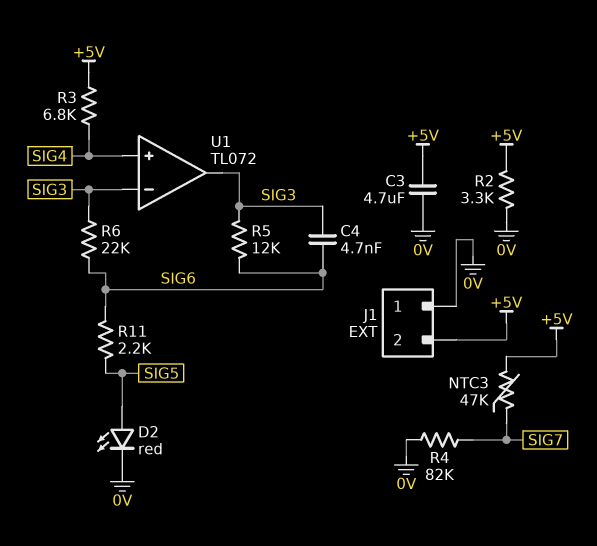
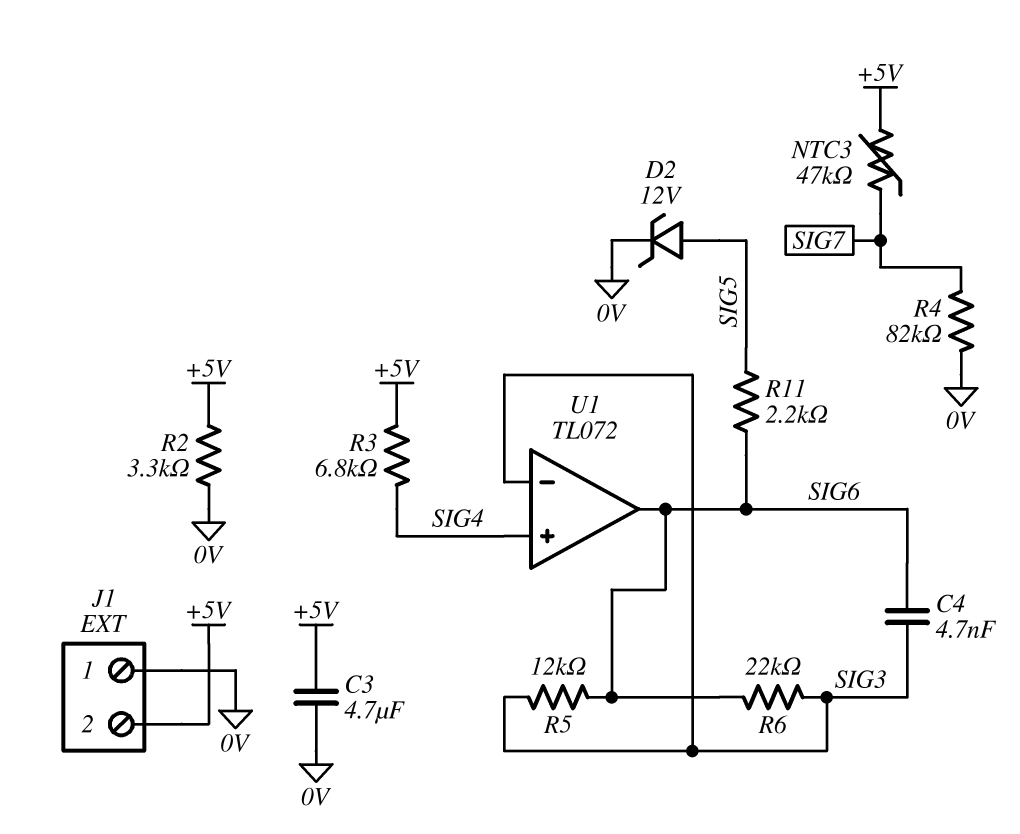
D2: LED red (A SIG5, K 0V) -> zener 12V (A SIG5, K 0V)
U1 pin out: SIG3 -> SIG6

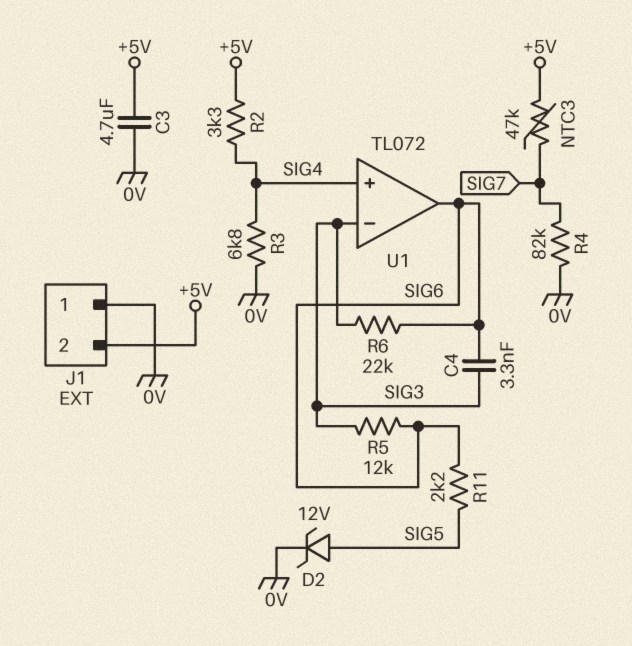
C4: 4.7nF (SIG3, SIG6) -> 3.3nF (SIG3, SIG6)
R2: 3.3k (+5V, 0V) -> 3.3k (+5V, SIG4)
R3: 6.8k (+5V, SIG4) -> 6.8k (0V, SIG4)

